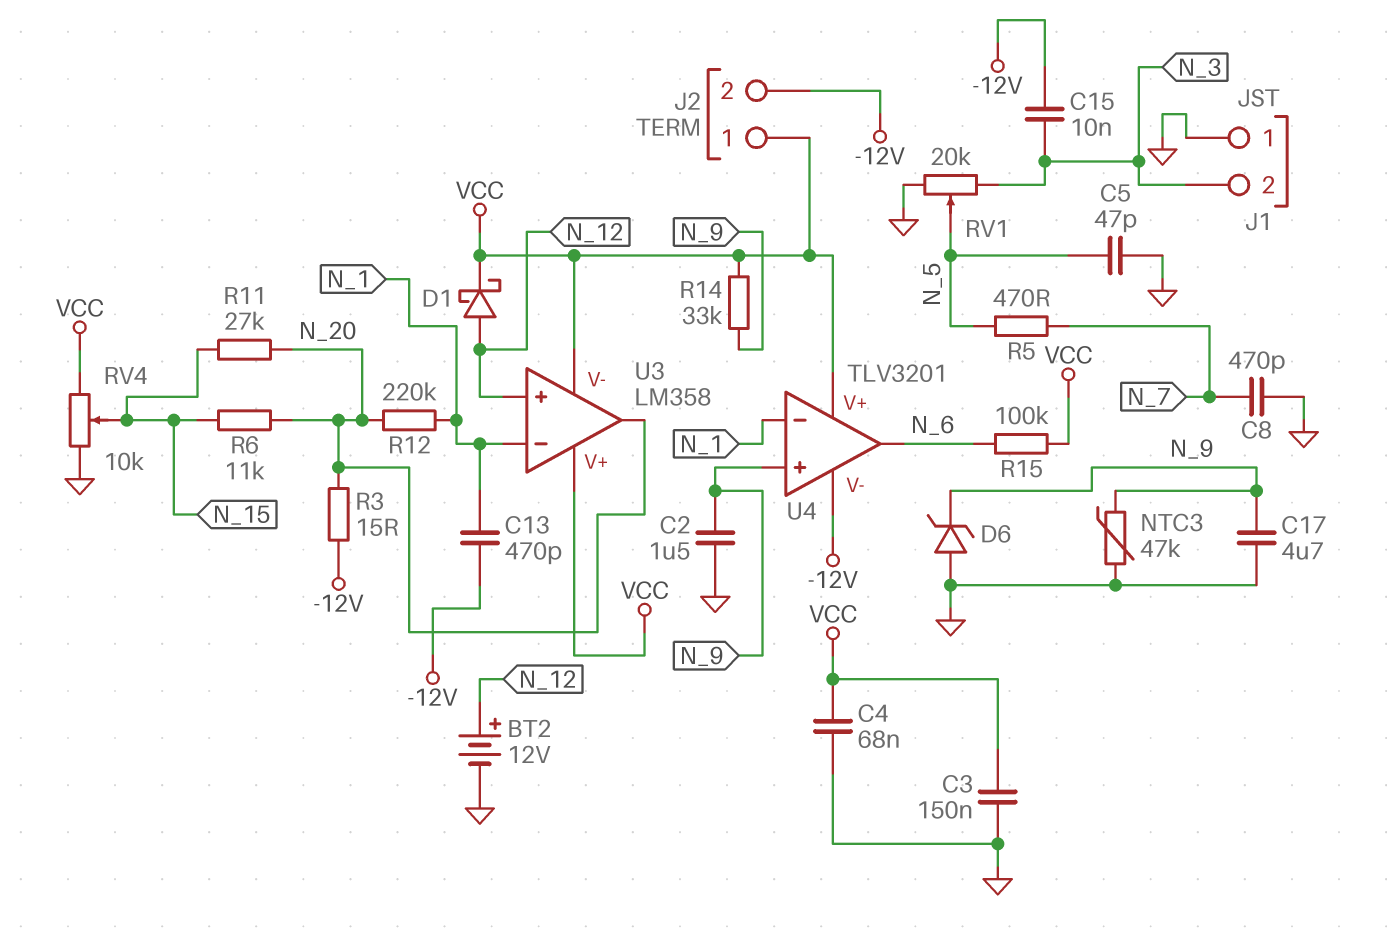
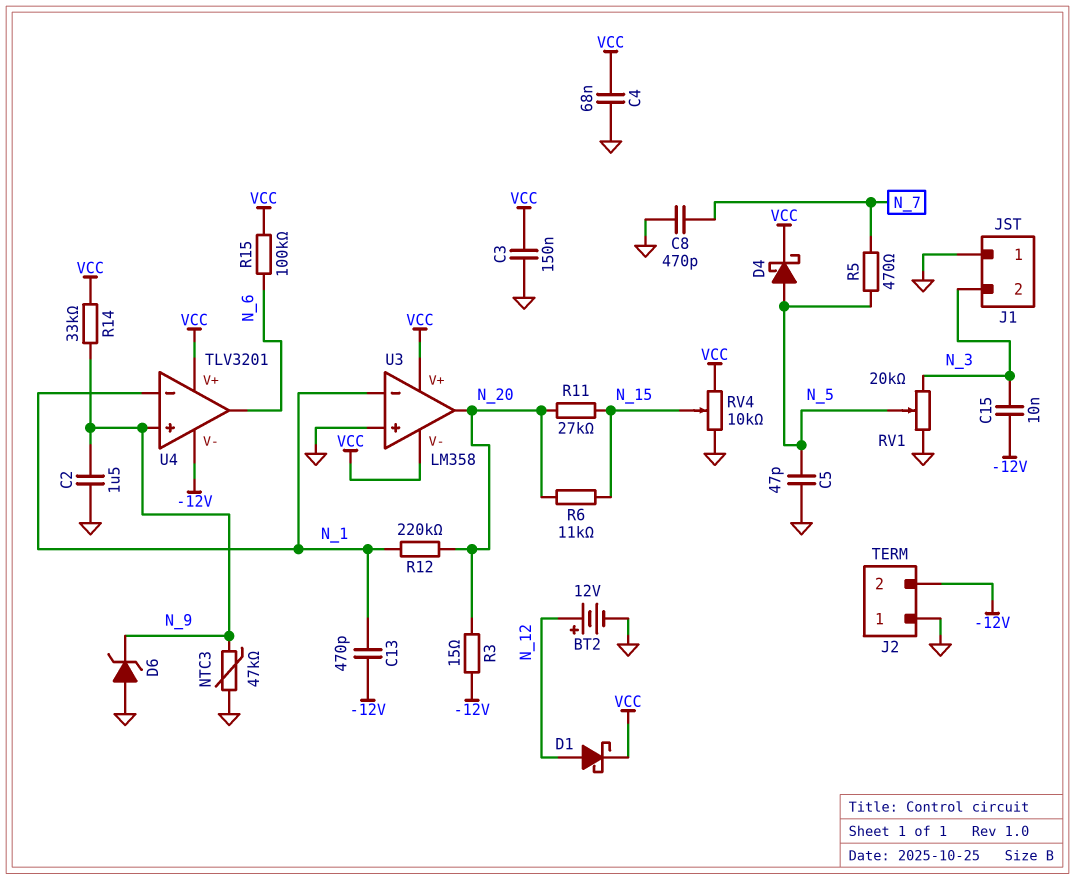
C17: 4.7uF (GND, N_9) -> none
D4: none -> schottky (A N_5, K VCC)
J2 pin 1: VCC -> GND
U3 pin in+: N_12 -> GND

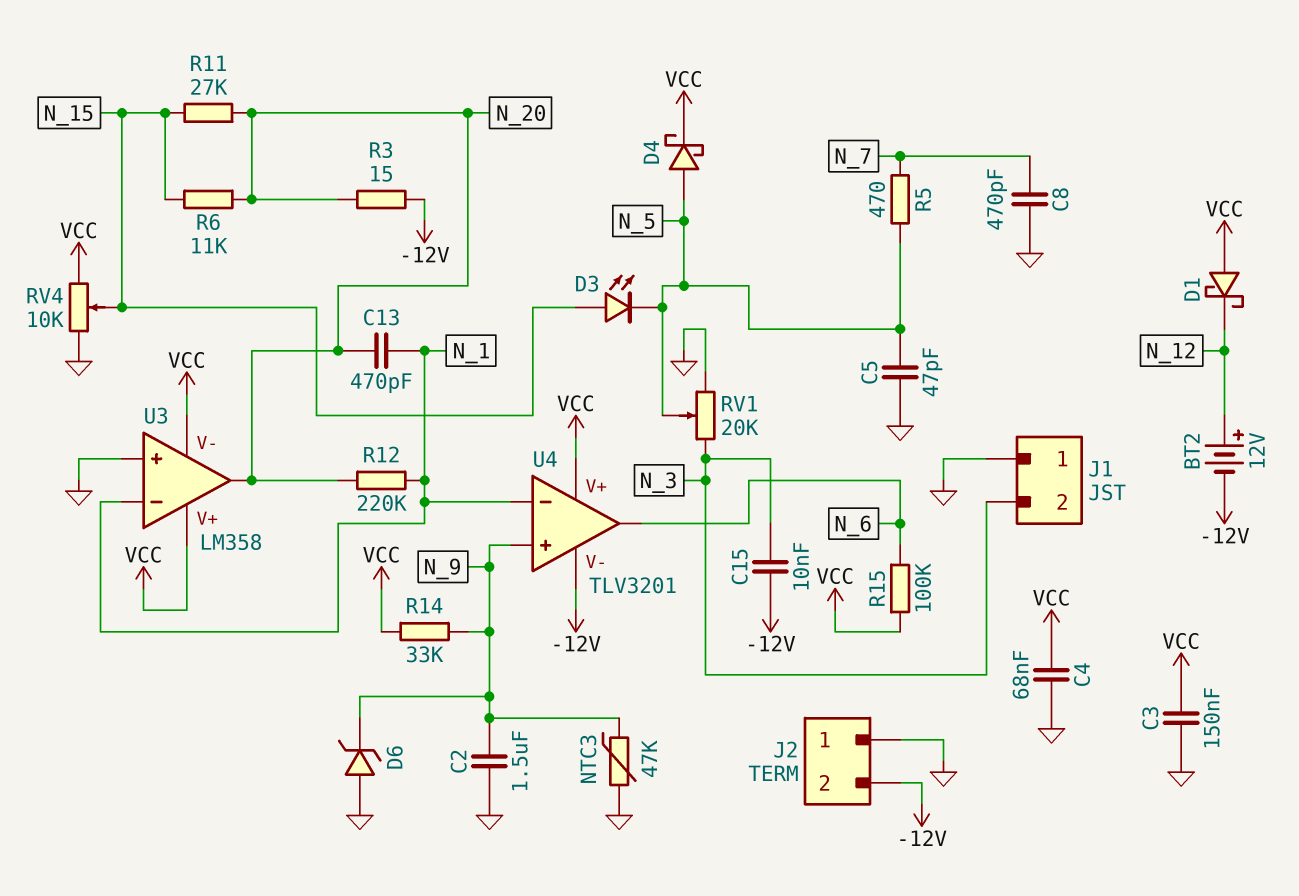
BT2: 12V (plus N_12, minus GND) -> 12V (plus N_12, minus -12V)
C13: 470pF (-12V, N_1) -> 470pF (N_1, N_20)
D1: schottky (A N_12, K VCC) -> schottky (A VCC, K N_12)
D3: none -> LED (A N_15, K N_5)

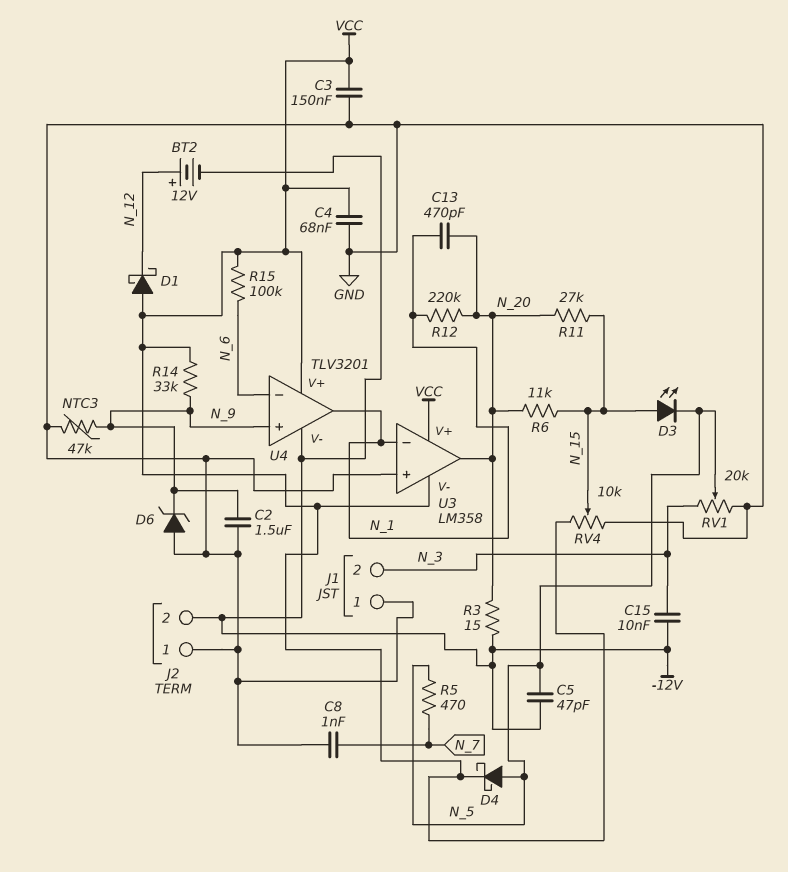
C5: 47pF (GND, N_5) -> 47pF (-12V, N_5)
C8: 470pF (GND, N_7) -> 1nF (GND, N_7)
U4 pin in-: N_1 -> N_6
U4 pin out: N_6 -> N_1

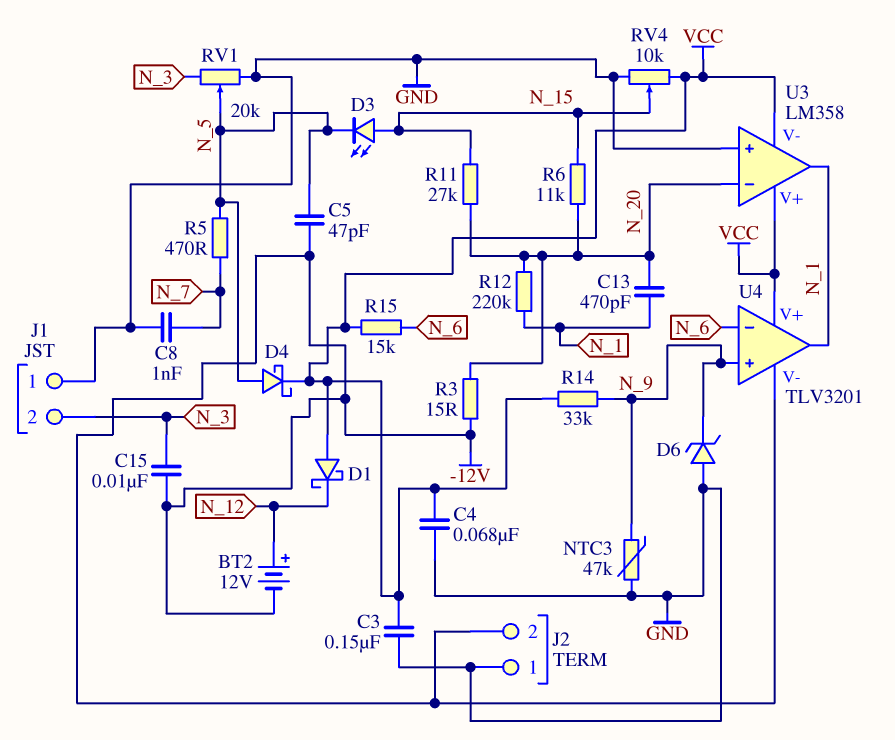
C2: 1.5uF (GND, N_9) -> none
R15: 100k (N_6, VCC) -> 15k (N_6, VCC)
U3 pin in-: N_1 -> N_20
U3 pin out: N_20 -> N_1

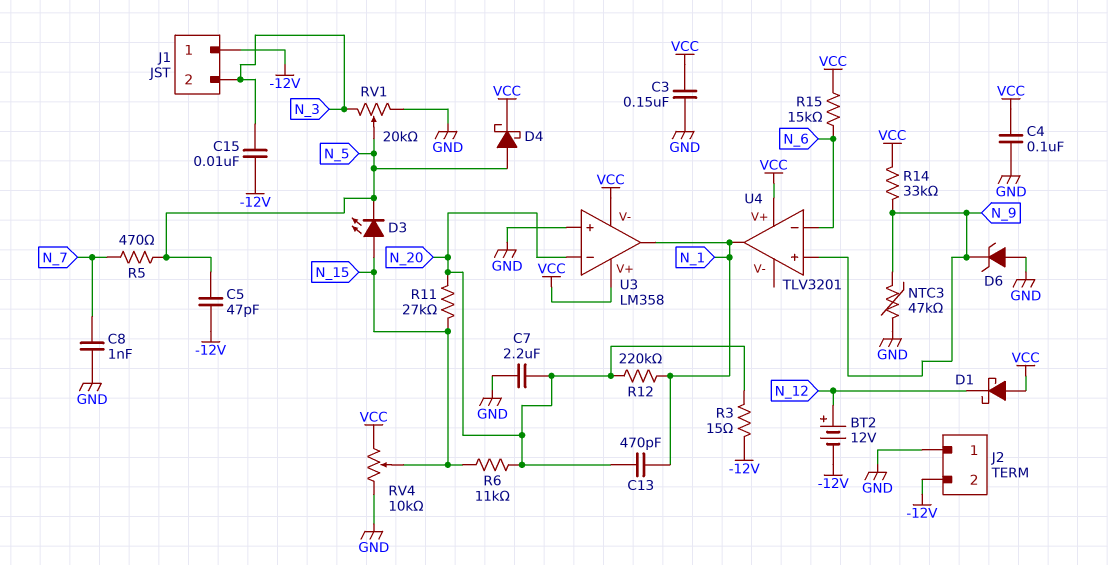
C4: 68nF (GND, VCC) -> 100nF (GND, VCC)
C7: none -> 2.2uF (GND, N_20)
J1 pin 1: GND -> -12V
U4 pin V-: -12V -> none

